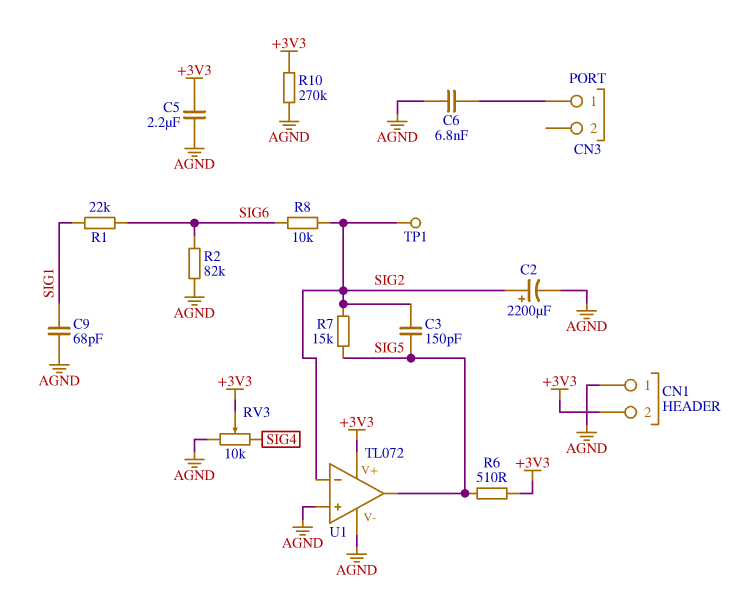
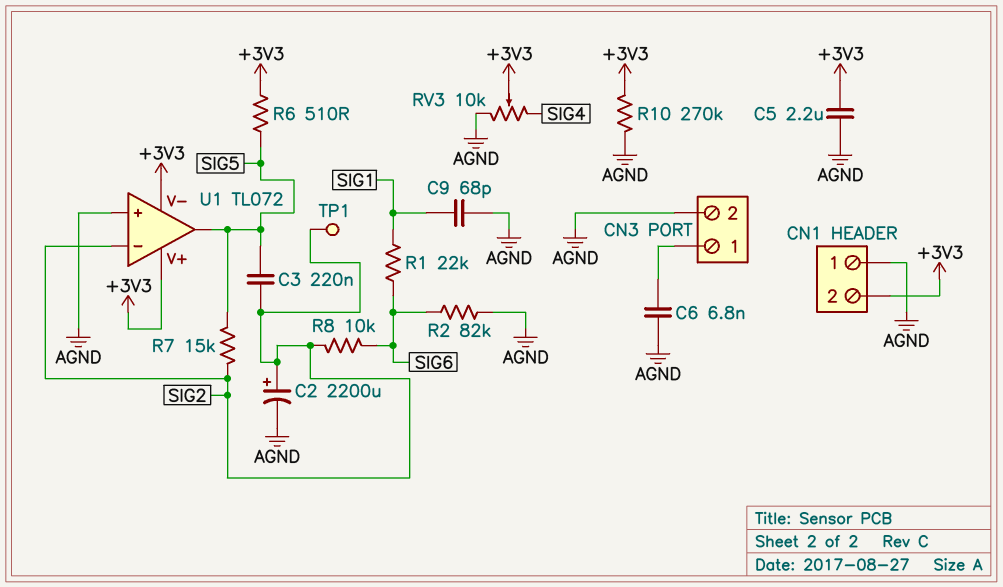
C3: 150pF (SIG2, SIG5) -> 220nF (SIG2, SIG5)
CN3 pin 2: none -> AGND
U1 pin V-: AGND -> +3V3

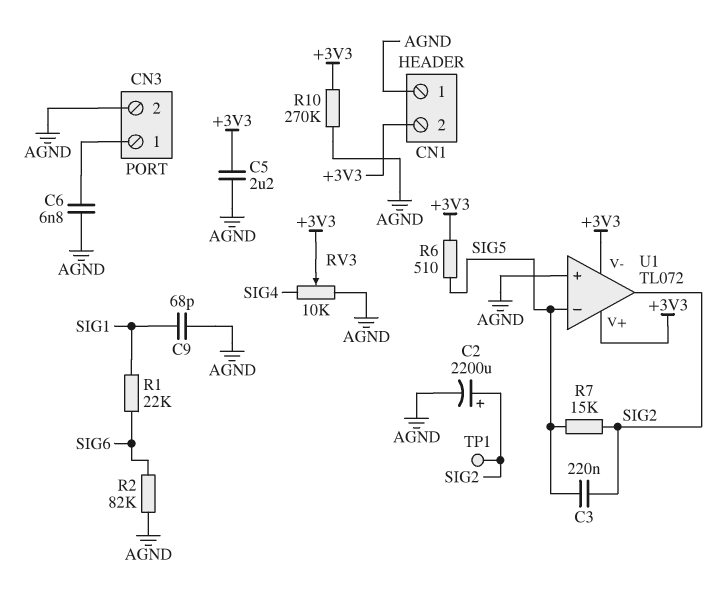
R8: 10k (SIG2, SIG6) -> none
U1 pin in-: SIG2 -> SIG5
U1 pin out: SIG5 -> SIG2

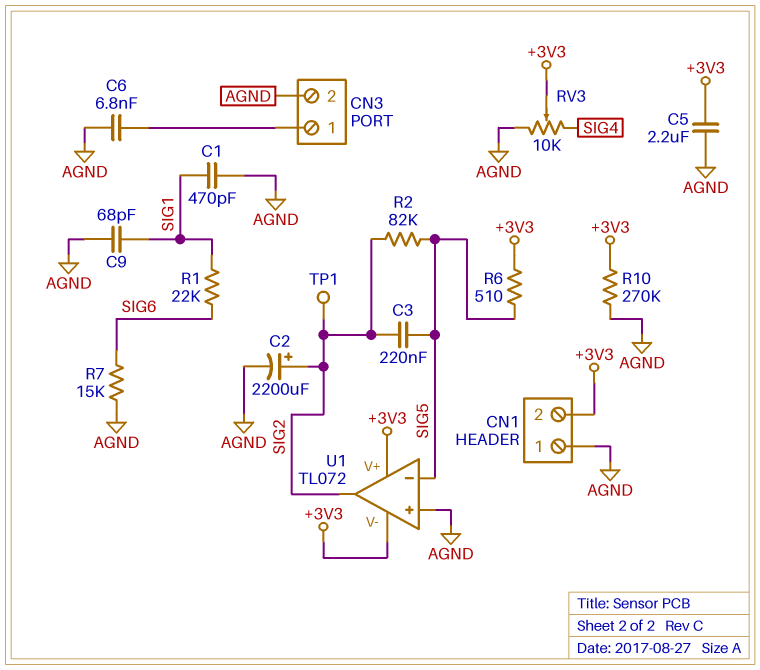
C1: none -> 470pF (AGND, SIG1)
R2: 82k (AGND, SIG6) -> 82k (SIG2, SIG5)
R7: 15k (SIG2, SIG5) -> 15k (AGND, SIG6)

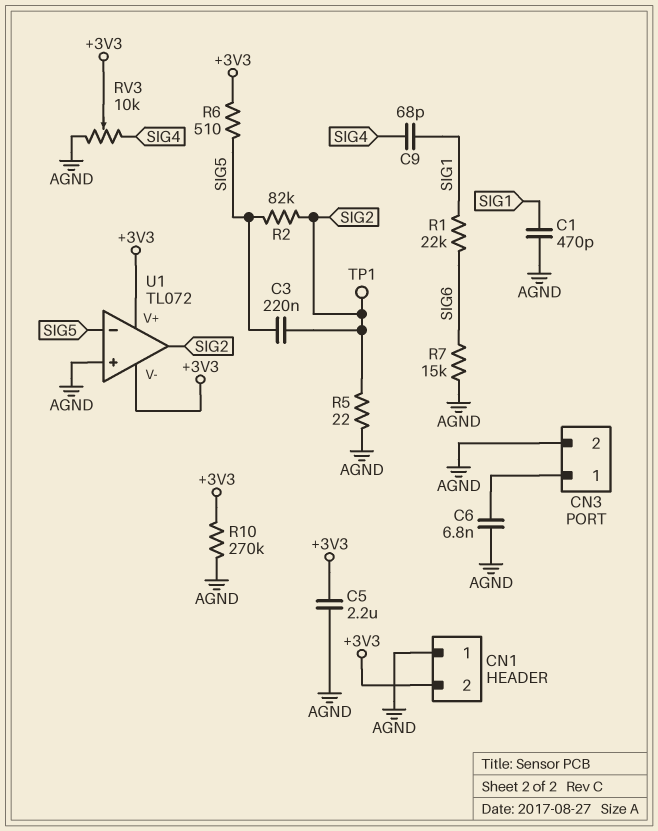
C2: 2200uF (plus SIG2, minus AGND) -> none
C9: 68pF (AGND, SIG1) -> 68pF (SIG1, SIG4)
R5: none -> 22 (AGND, SIG2)

